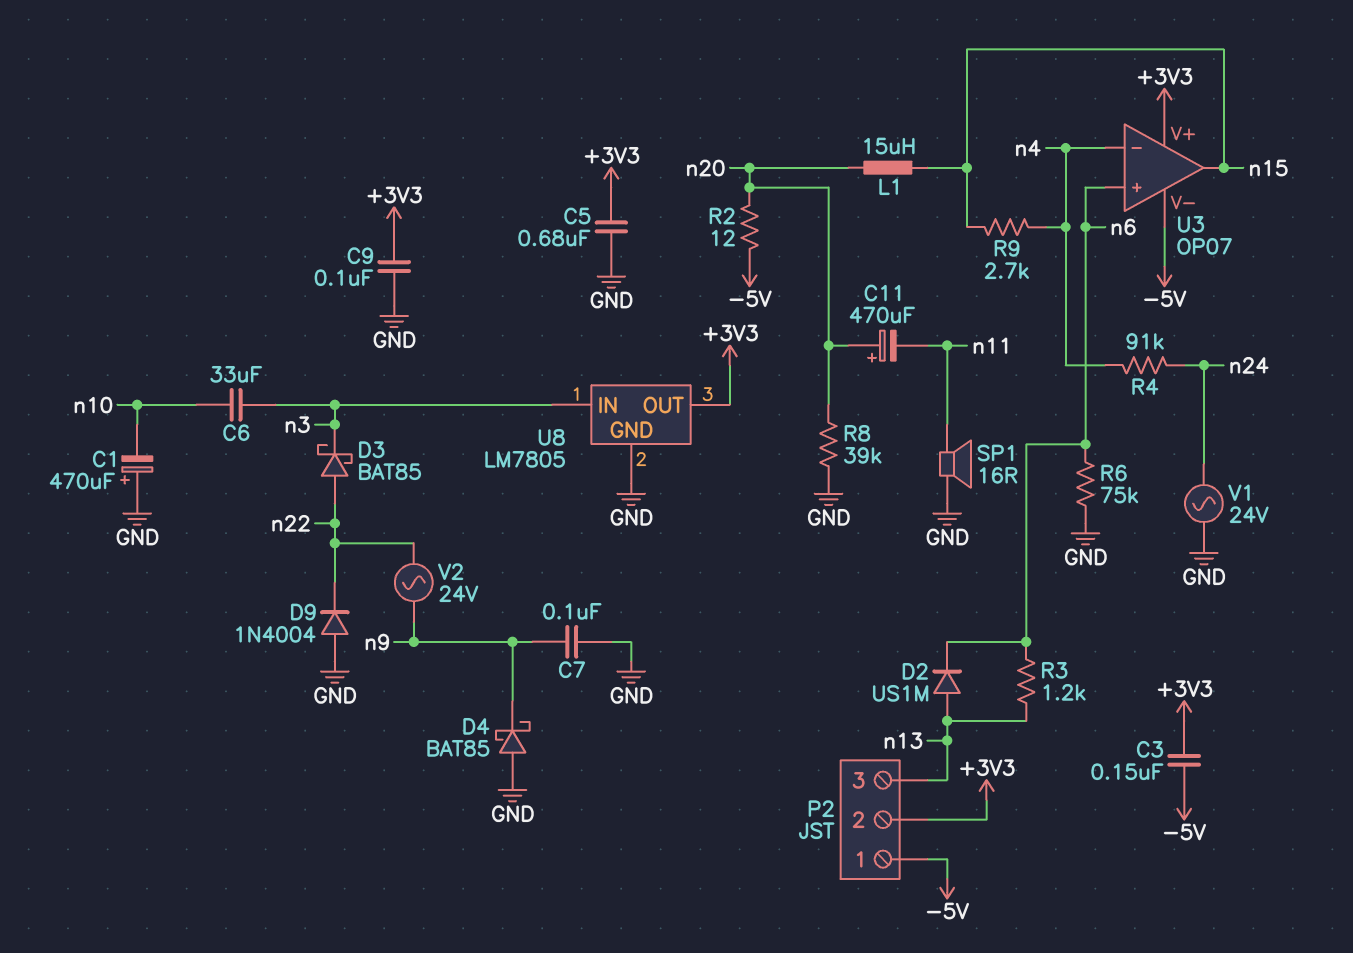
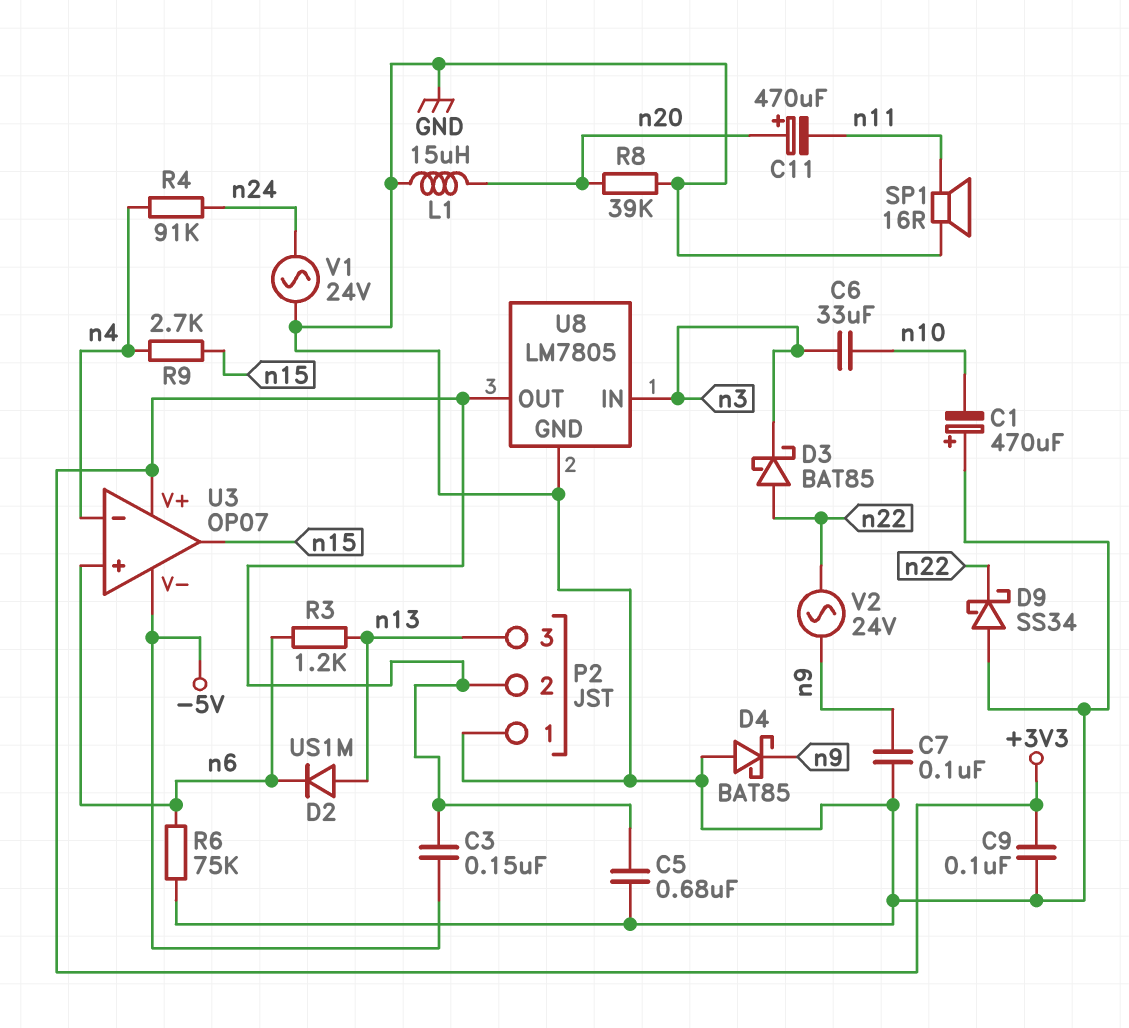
D9: diode 1N4004 (A GND, K n22) -> schottky SS34 (A GND, K n22)
L1: 15uH (n15, n20) -> 15uH (GND, n20)
P2 pin 1: -5V -> GND
R2: 12 (-5V, n20) -> none

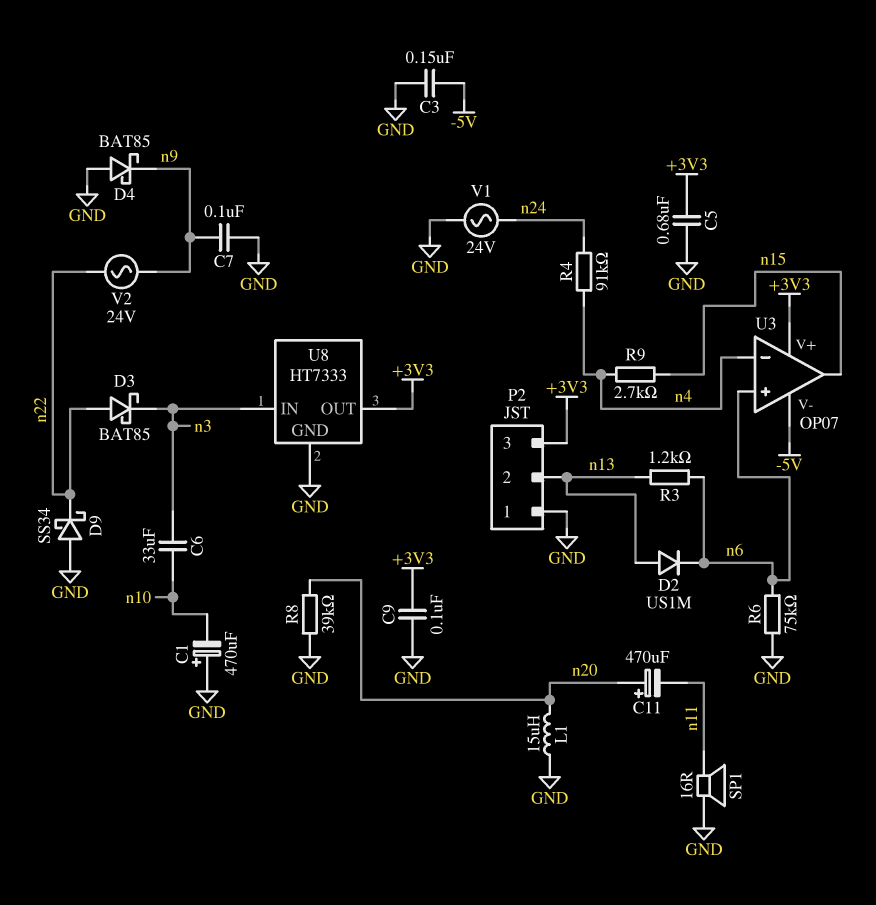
C3: 150nF (+3V3, -5V) -> 150nF (-5V, GND)
P2 pin 2: +3V3 -> n13
P2 pin 3: n13 -> +3V3
U8: LM7805 -> HT7333

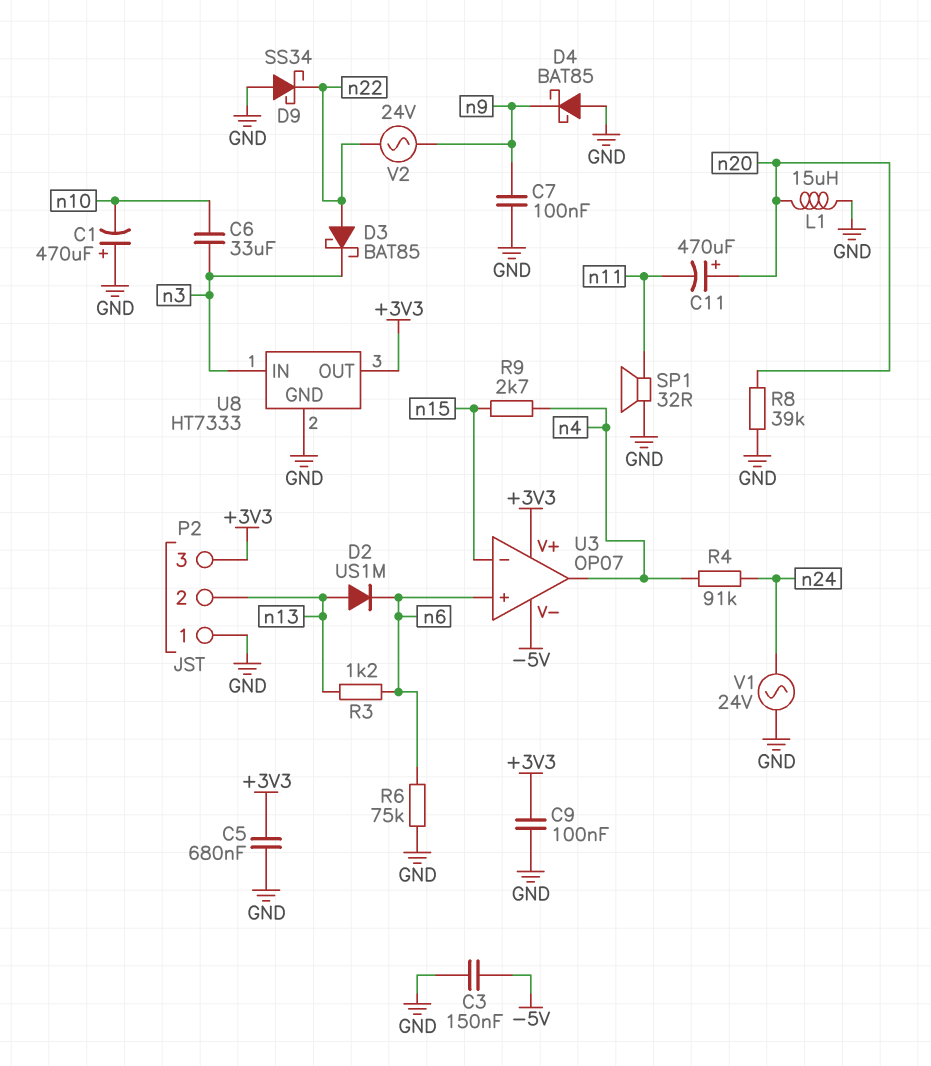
SP1: speaker 16R (GND, n11) -> speaker 32R (GND, n11)
U3 pin in-: n4 -> n15
U3 pin out: n15 -> n4

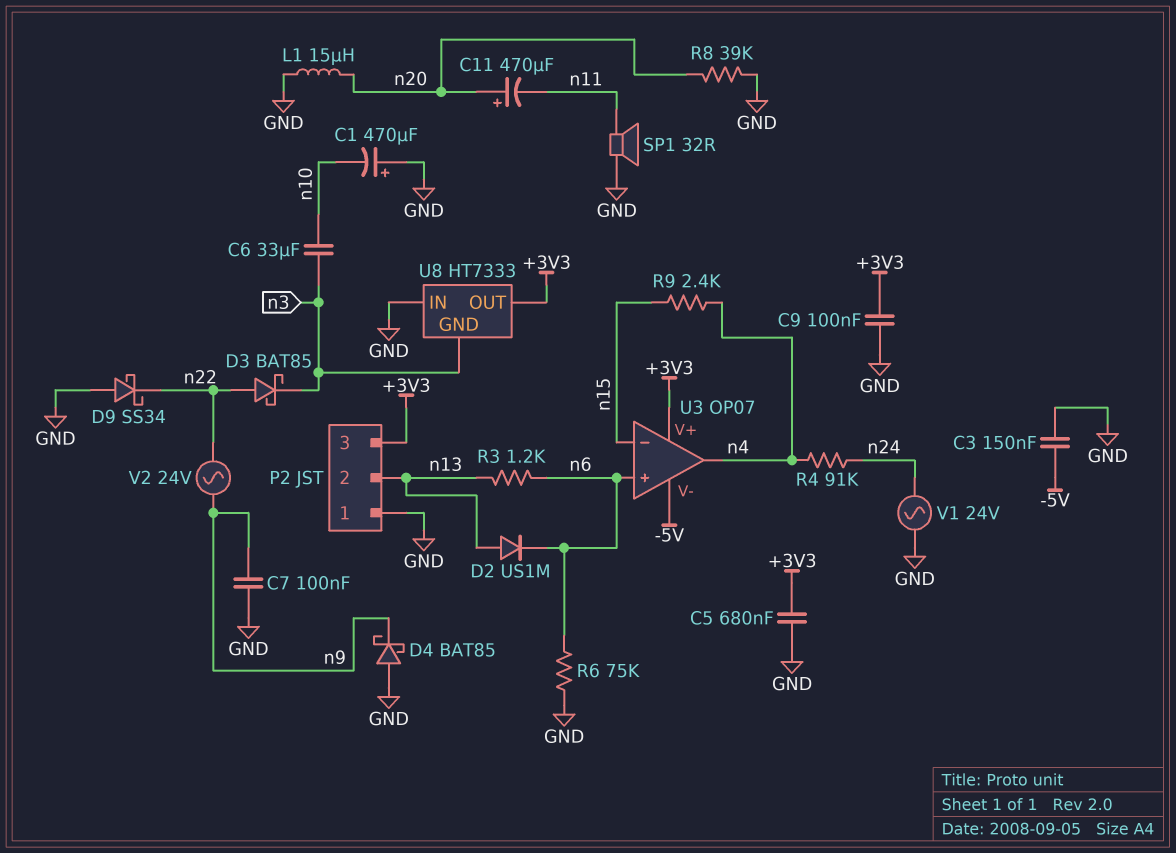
R9: 2.7k (n4, n15) -> 2.4k (n4, n15)
U8 pin GND: GND -> n3
U8 pin IN: n3 -> GND

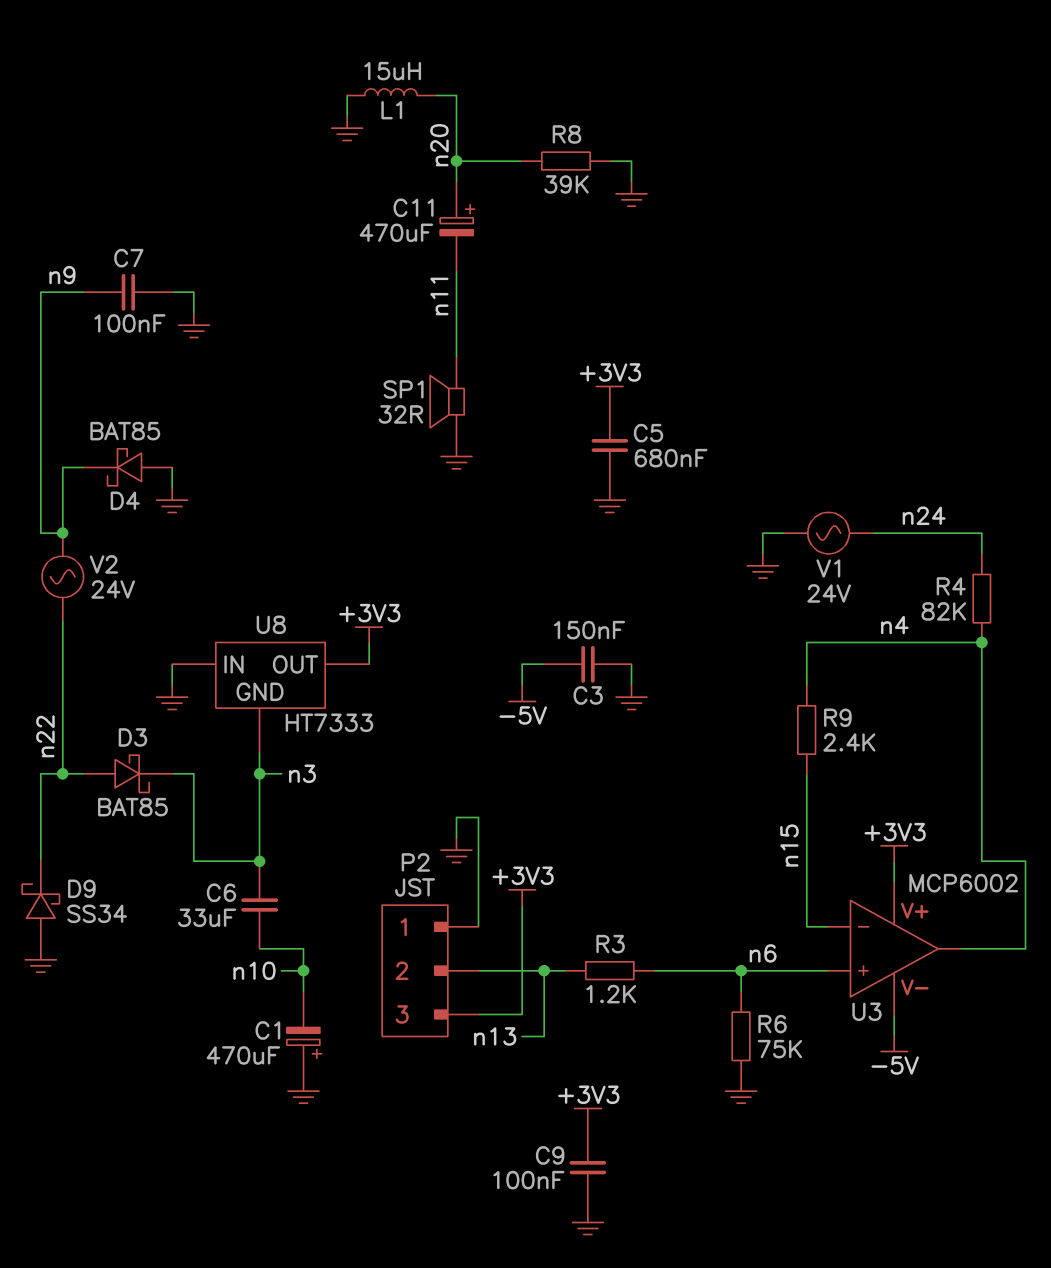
D2: diode US1M (A n13, K n6) -> none
R4: 91k (n4, n24) -> 82k (n4, n24)
U3: OP07 -> MCP6002

